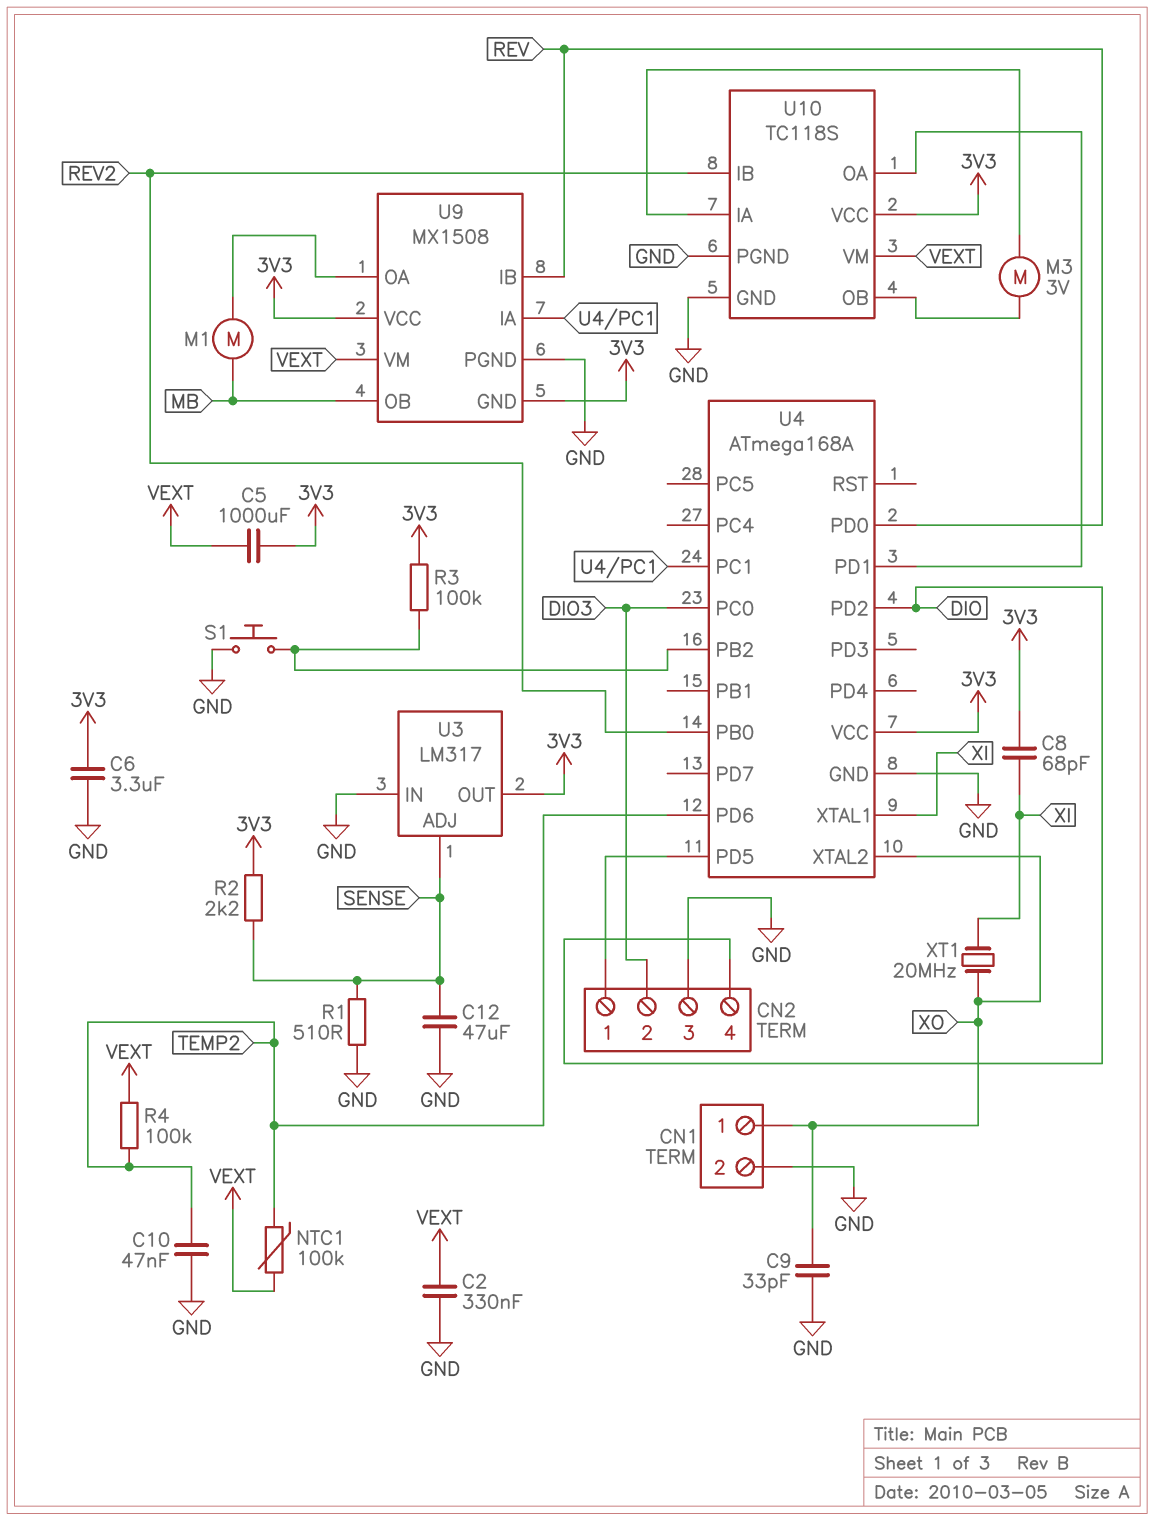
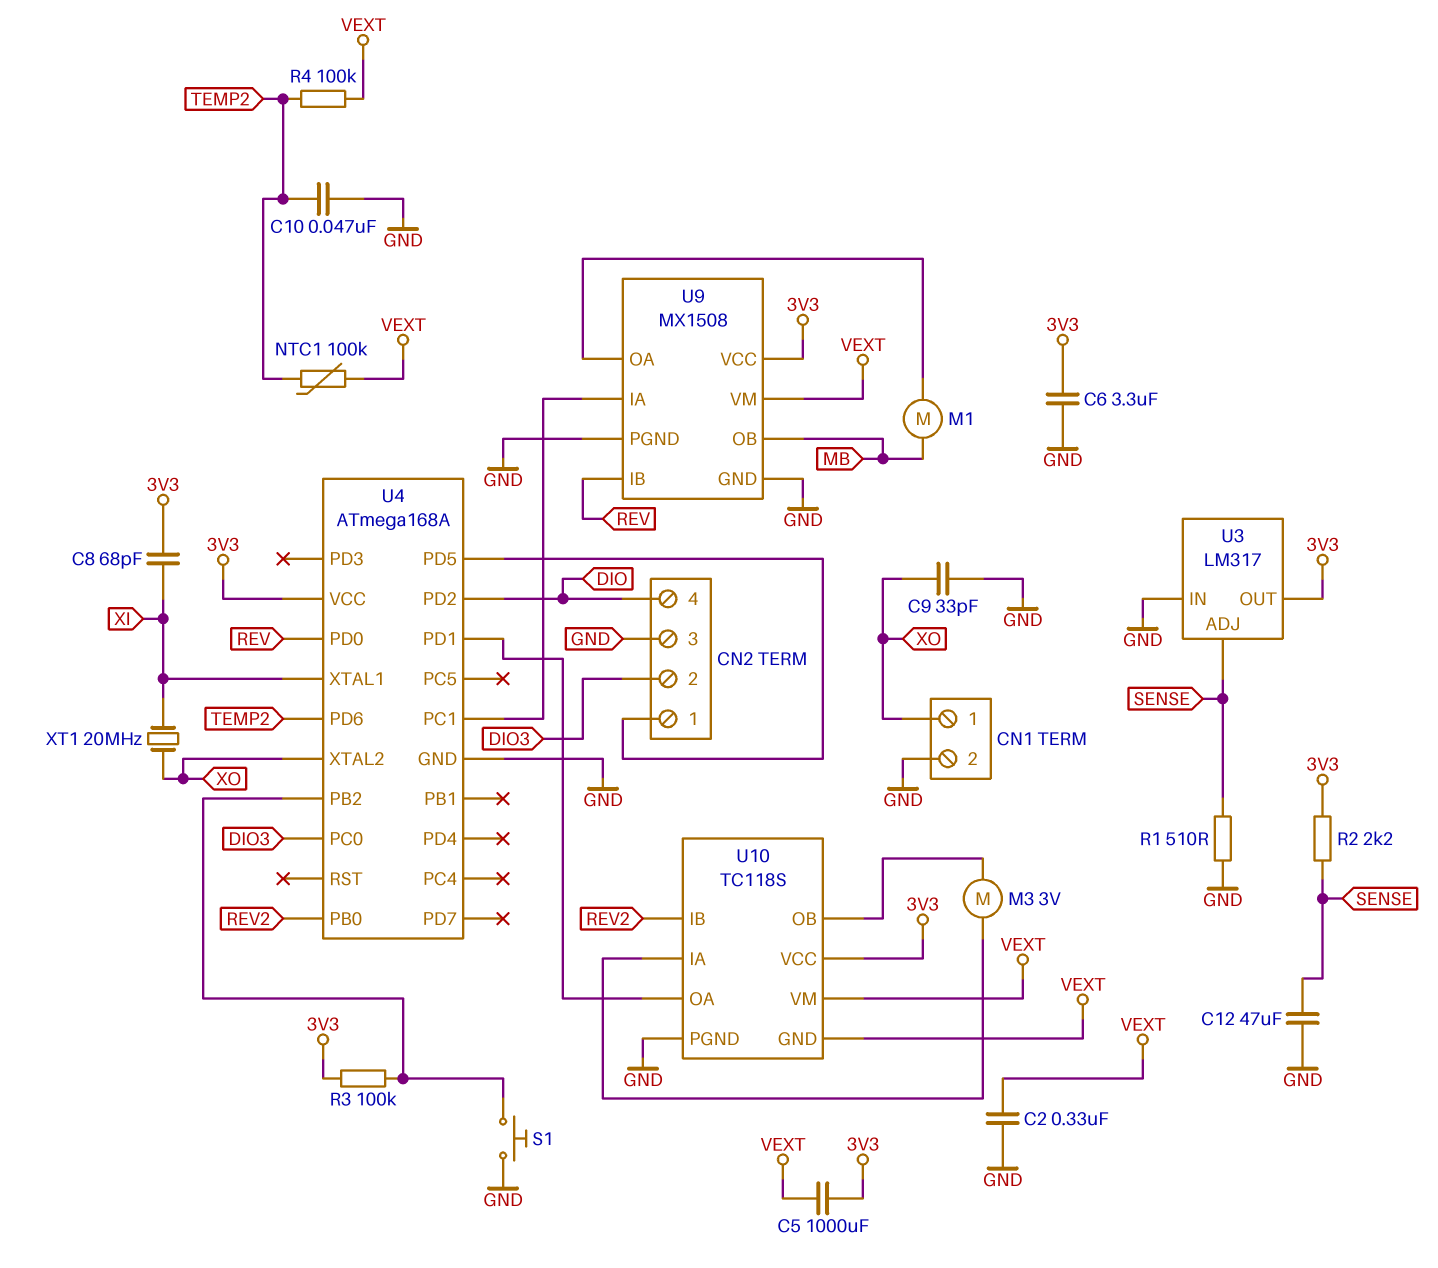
U9 pin GND: 3V3 -> GND
U10 pin GND: GND -> VEXT

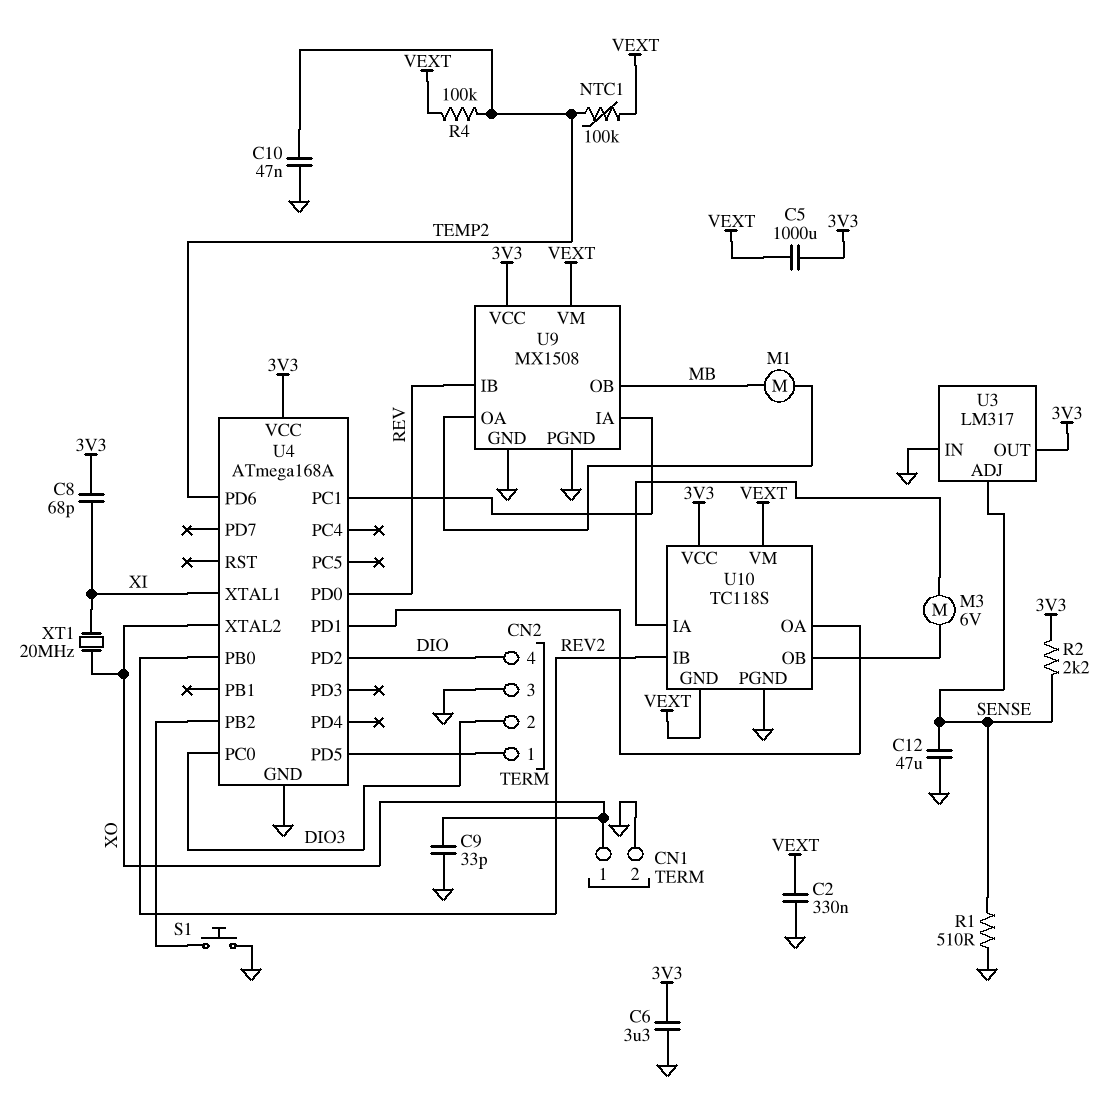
M3: motor 3V (U10/IA, U10/OB) -> motor 6V (U10/IA, U10/OB)
R3: 100k (3V3, U4/PB2) -> none

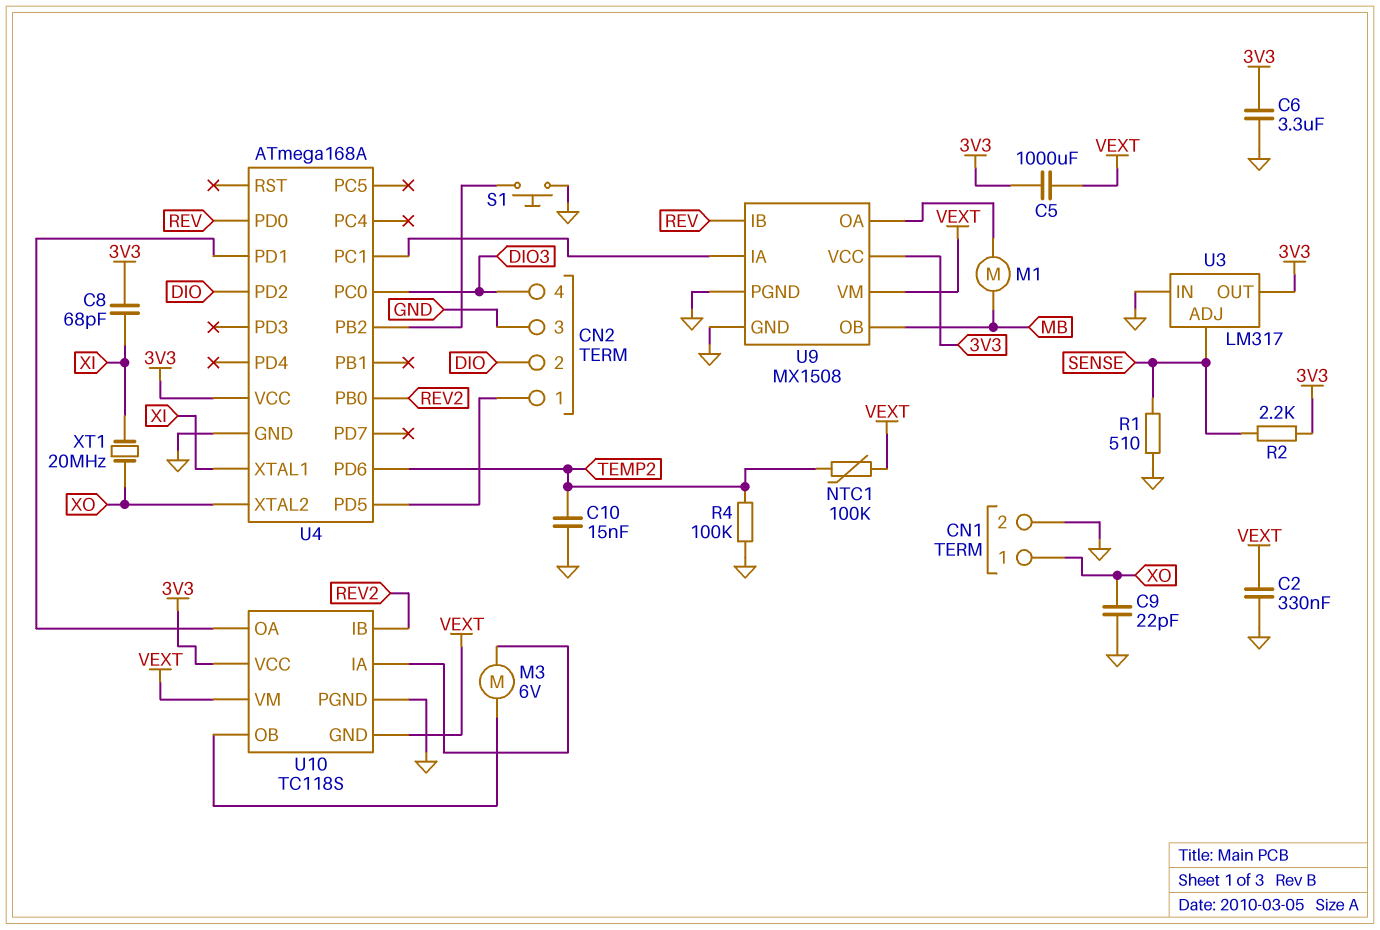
C9: 33pF (GND, XO) -> 22pF (GND, XO)
C10: 47nF (GND, TEMP2) -> 15nF (GND, TEMP2)
C12: 47uF (GND, SENSE) -> none
CN2 pin 2: DIO3 -> DIO
CN2 pin 4: DIO -> DIO3
R4: 100k (TEMP2, VEXT) -> 100k (GND, TEMP2)

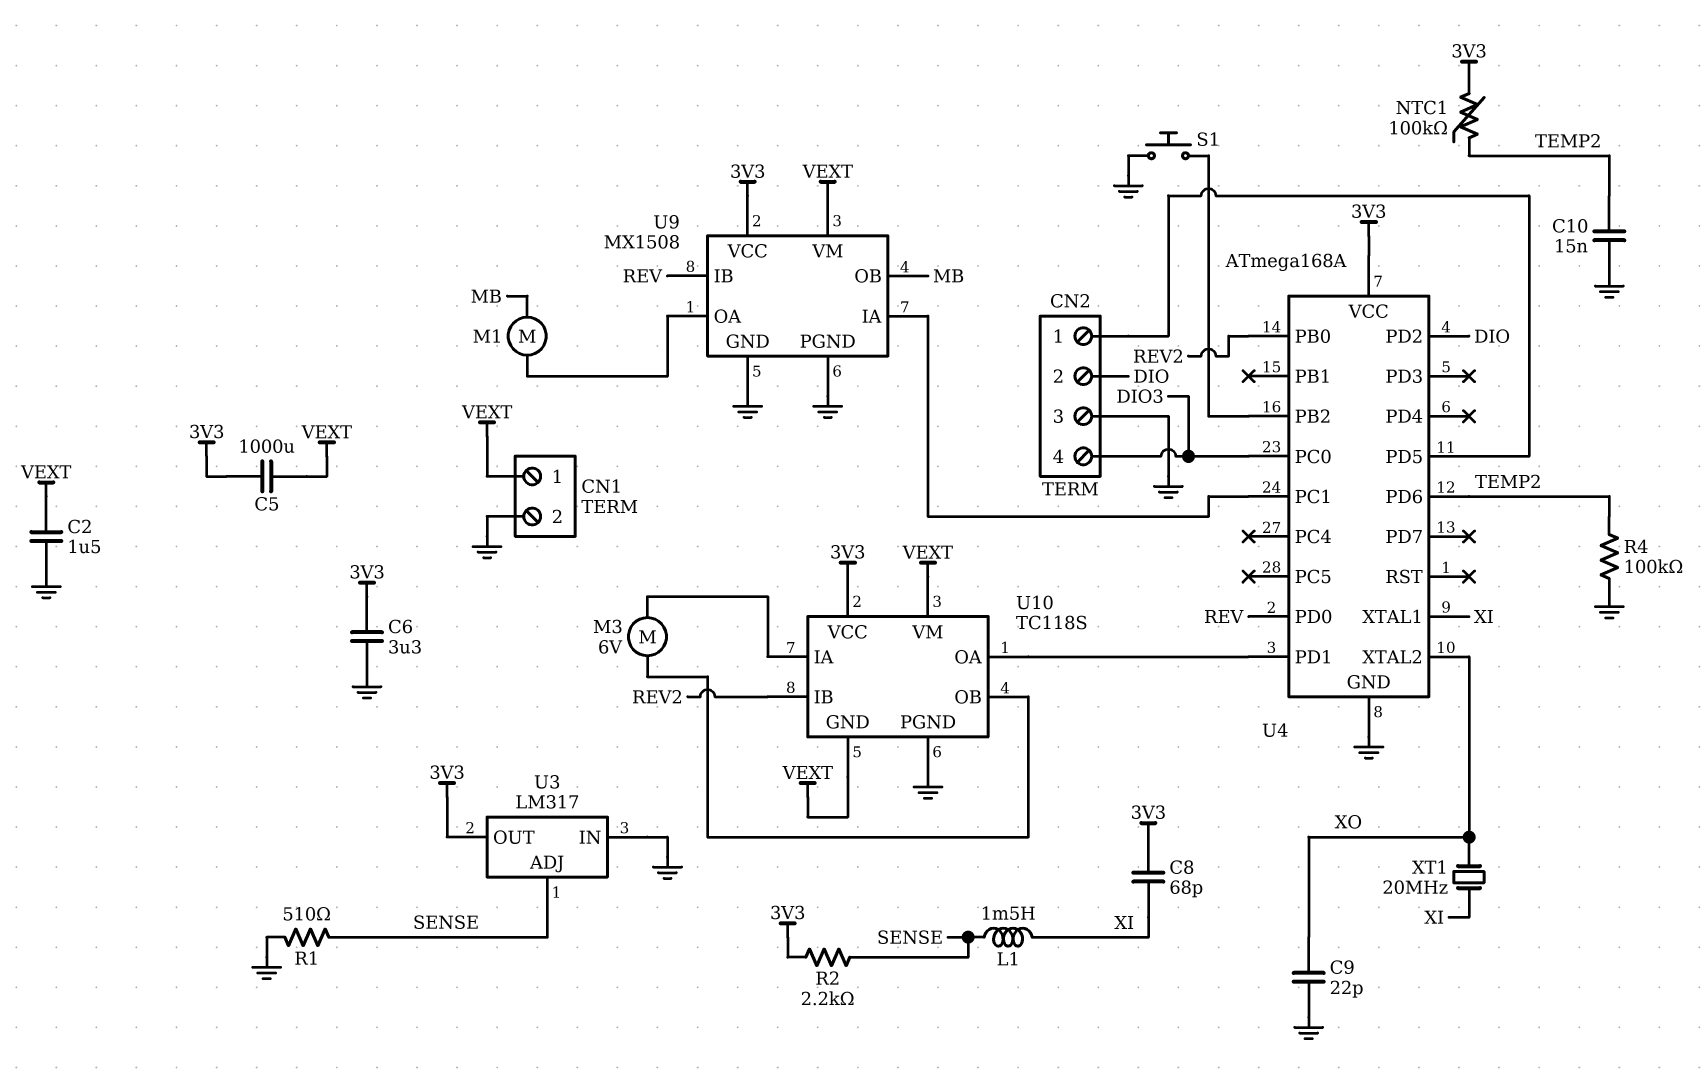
C2: 330nF (GND, VEXT) -> 1.5uF (GND, VEXT)
CN1 pin 1: XO -> VEXT
L1: none -> 1.5mH (SENSE, XI)
NTC1: 100k (TEMP2, VEXT) -> 100k (3V3, TEMP2)

